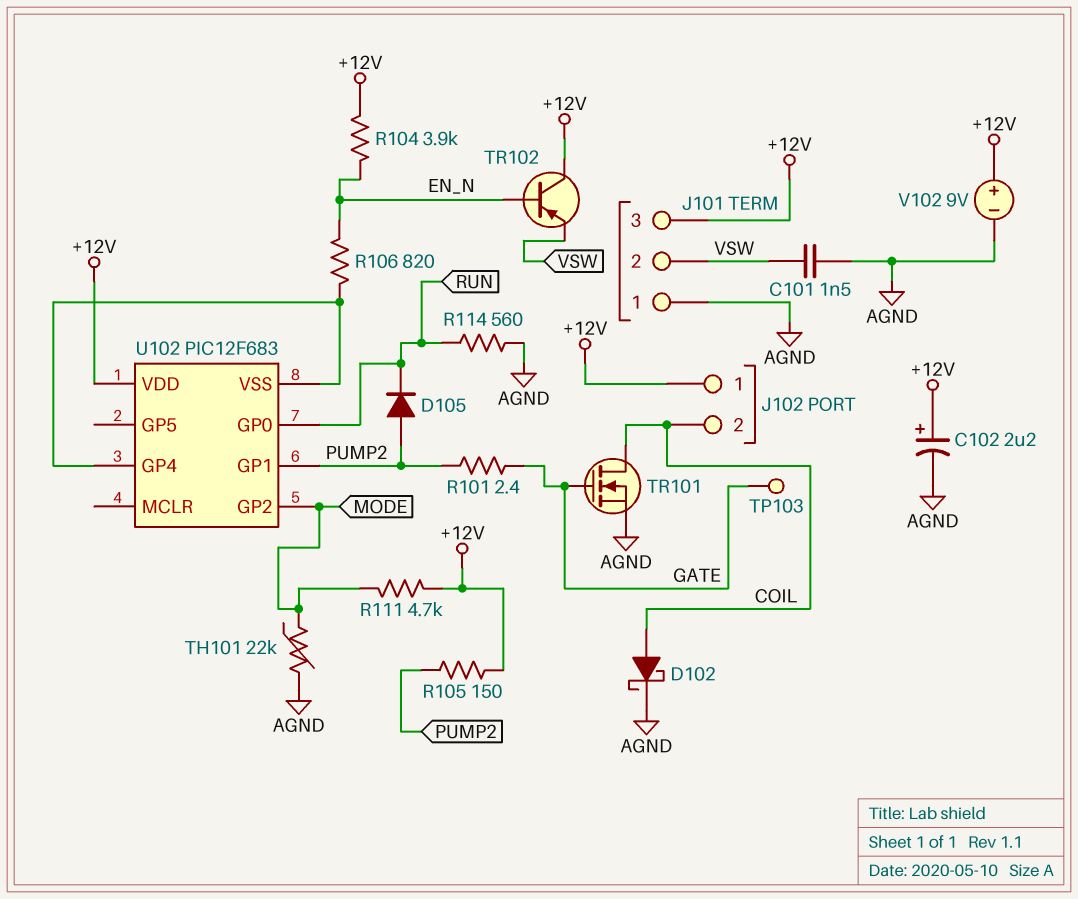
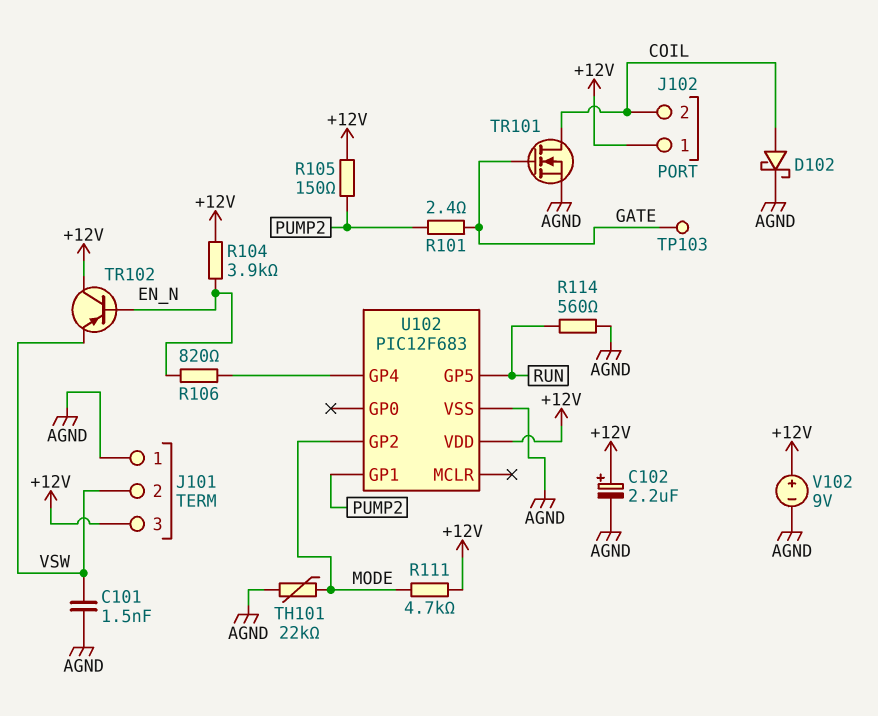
D105: diode (A PUMP2, K RUN) -> none
U102 pin GP0: RUN -> none
U102 pin GP5: none -> RUN
U102 pin VSS: U102/GP4 -> AGND

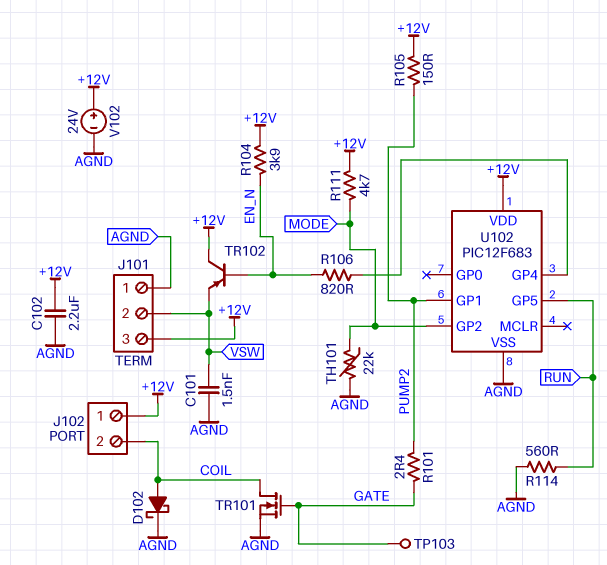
C102: 2.2uF (plus +12V, minus AGND) -> 2.2uF (+12V, AGND)
V102: 9V (plus +12V, minus AGND) -> 24V (plus +12V, minus AGND)

